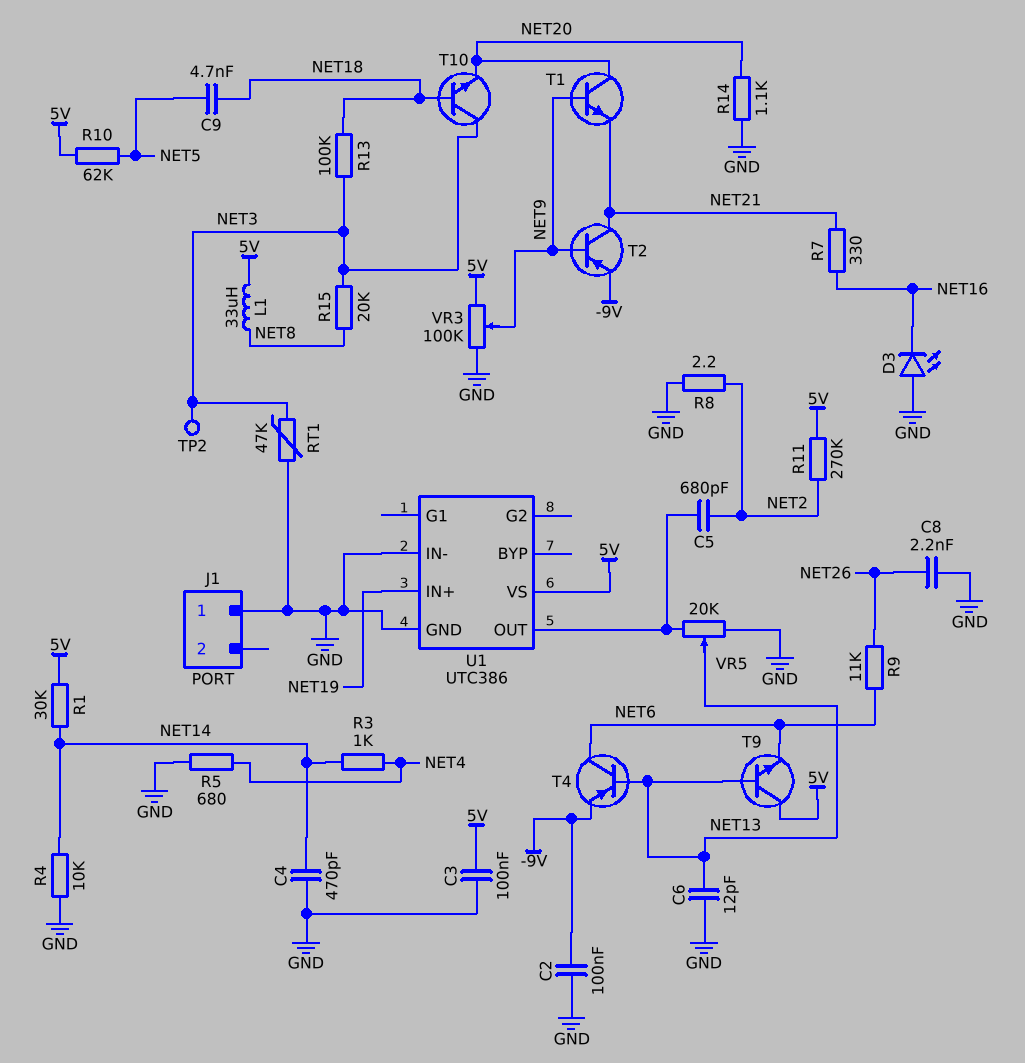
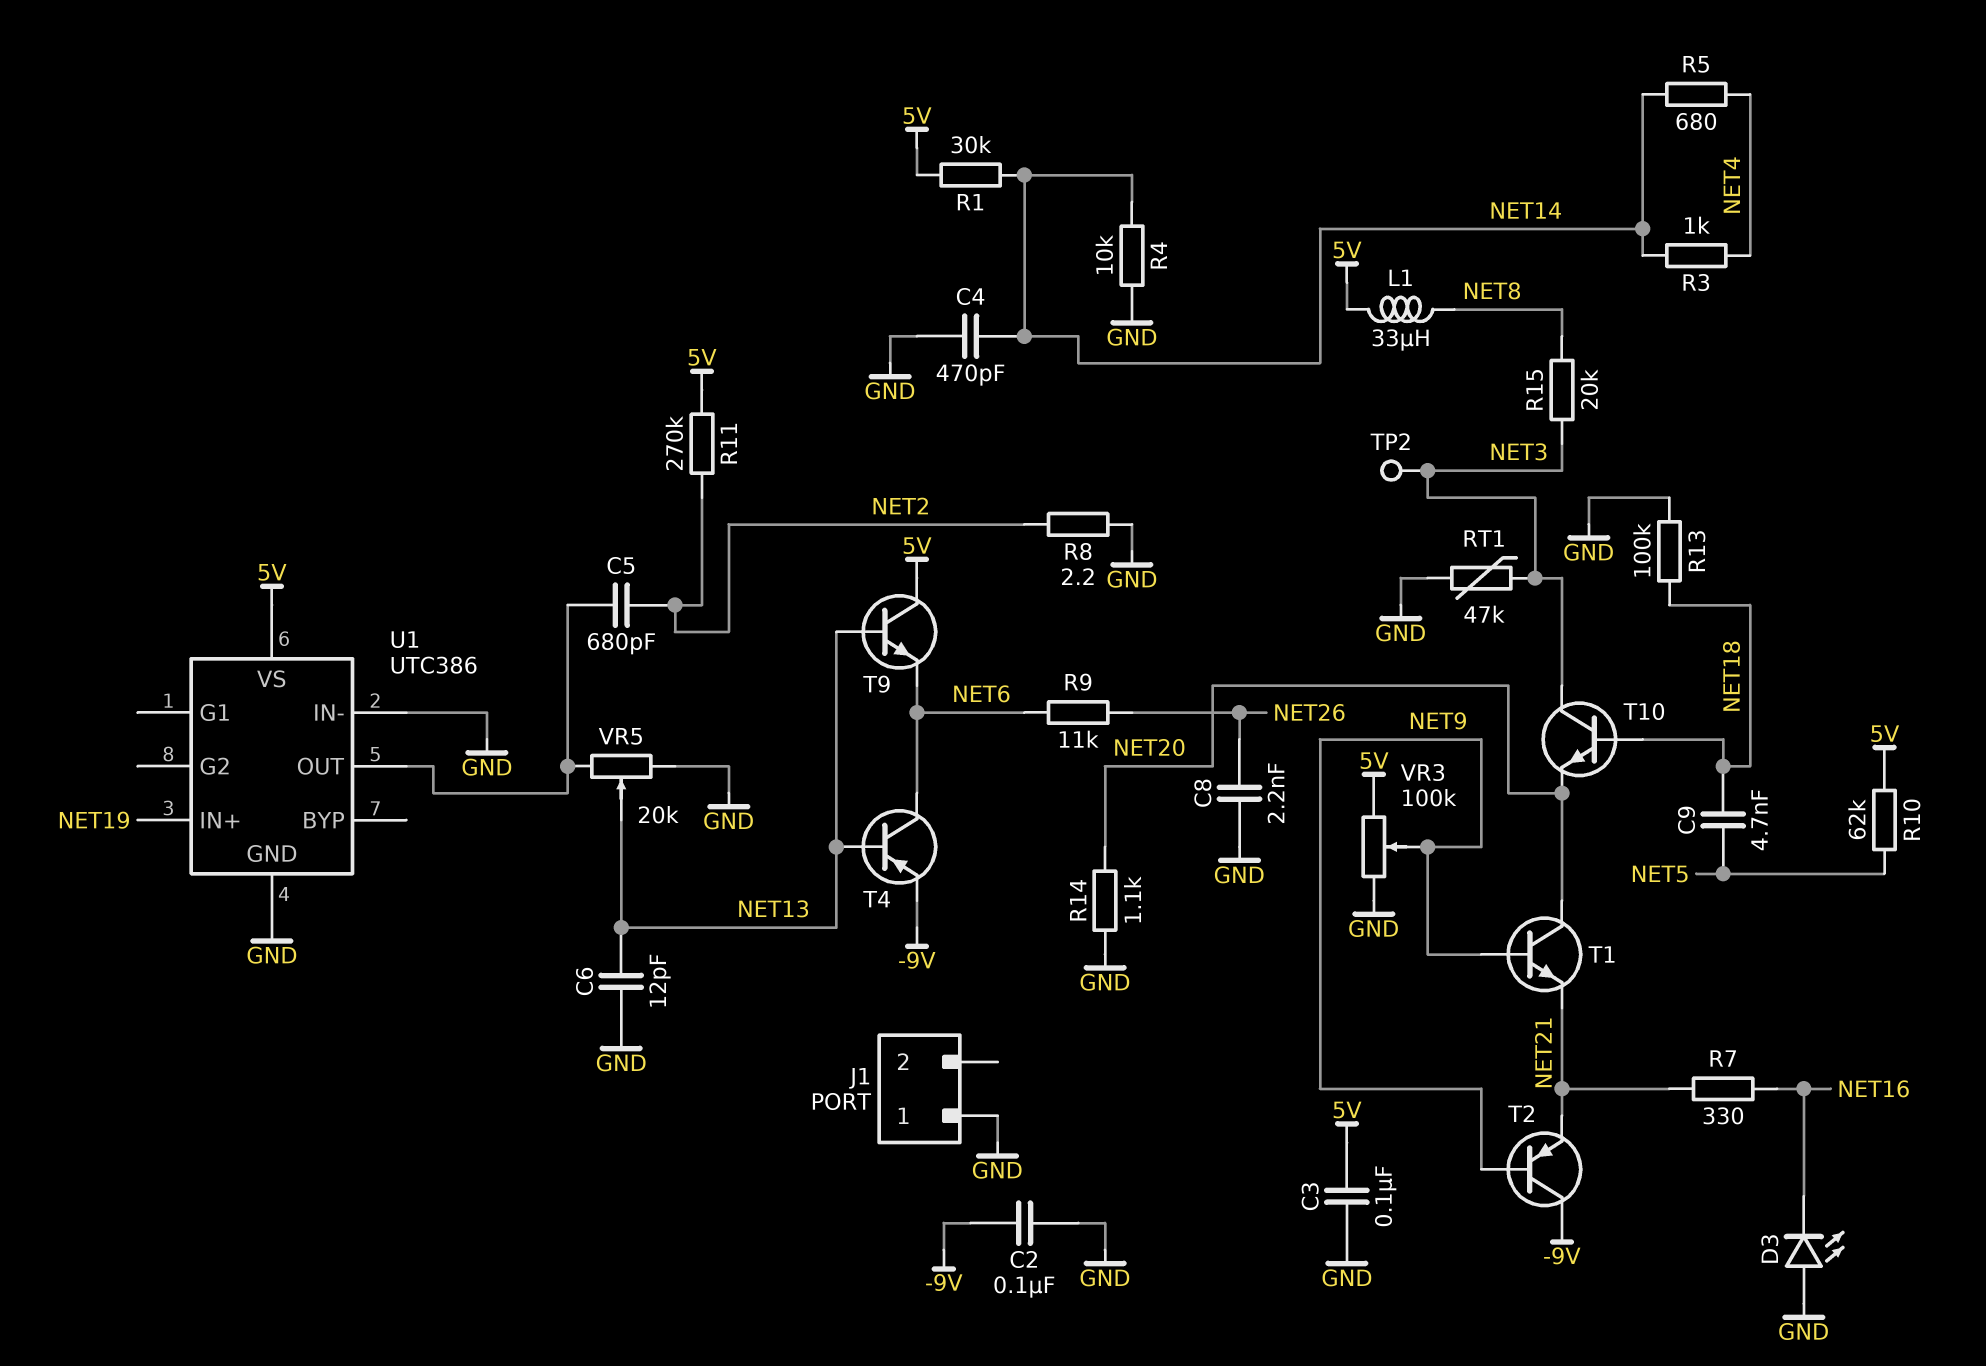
R5: 680 (GND, NET4) -> 680 (NET4, NET14)
R13: 100k (NET3, NET18) -> 100k (GND, NET18)
T2: PNP (B NET9, C NET21, E -9V) -> PNP (B NET9, C -9V, E NET21)

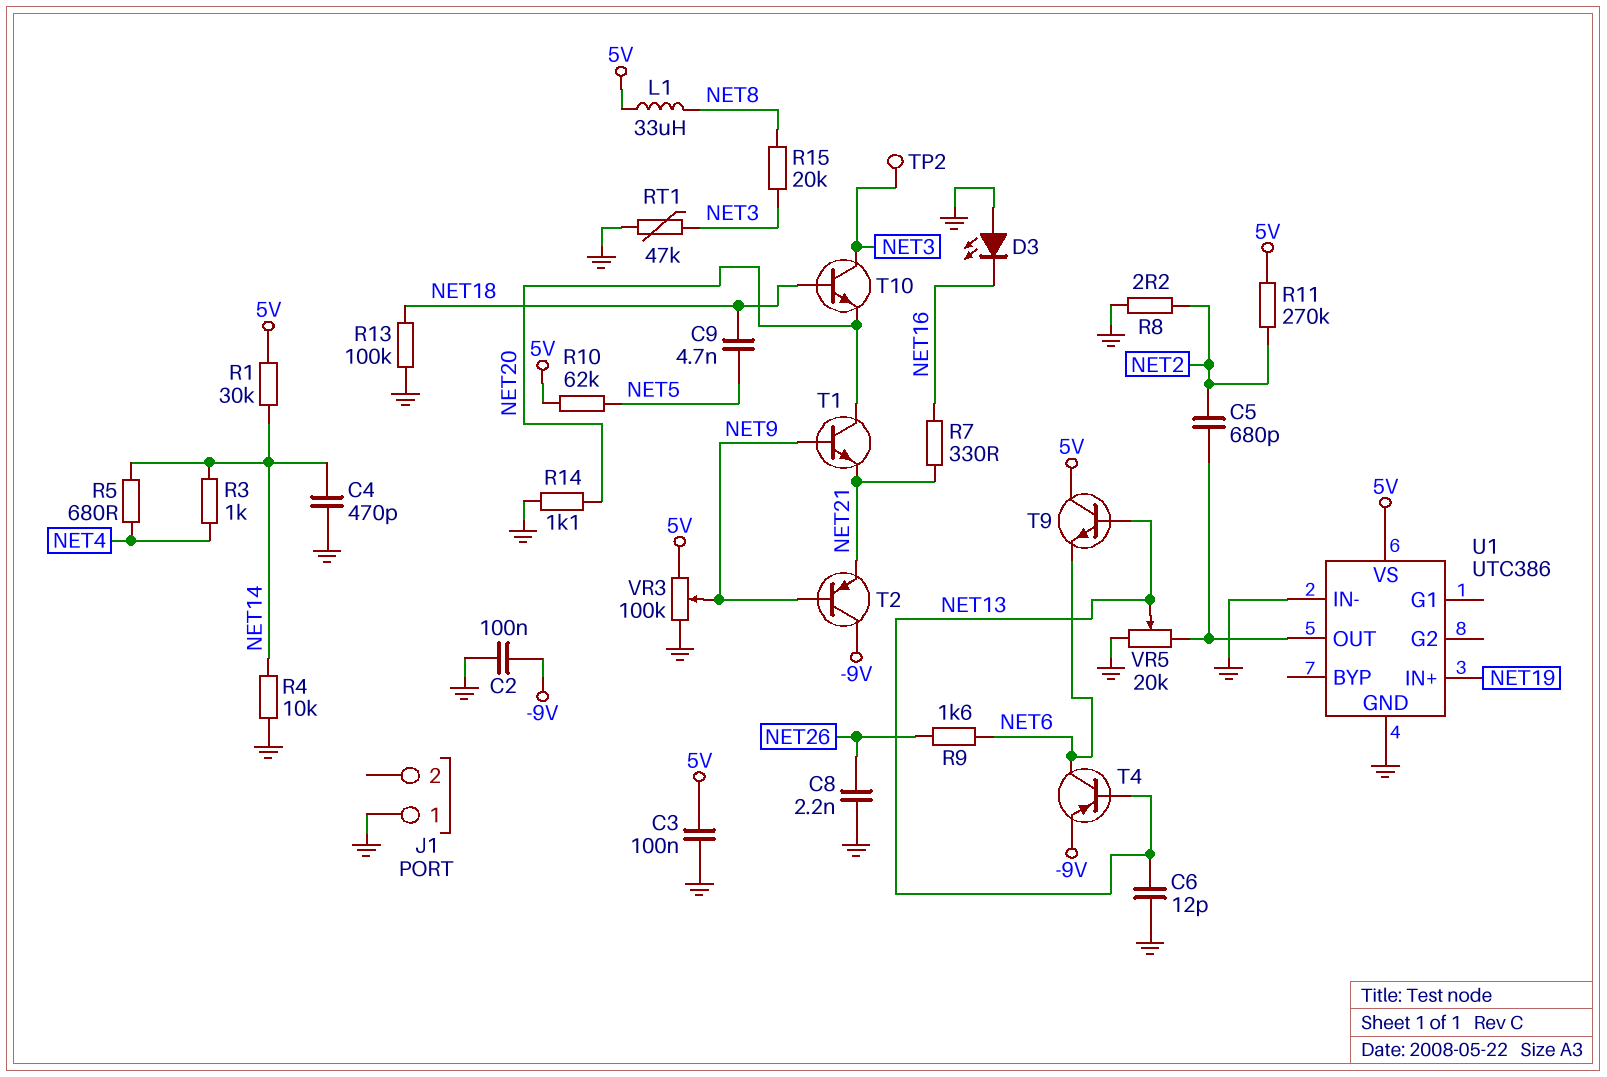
R9: 11k (NET6, NET26) -> 1.6k (NET6, NET26)

